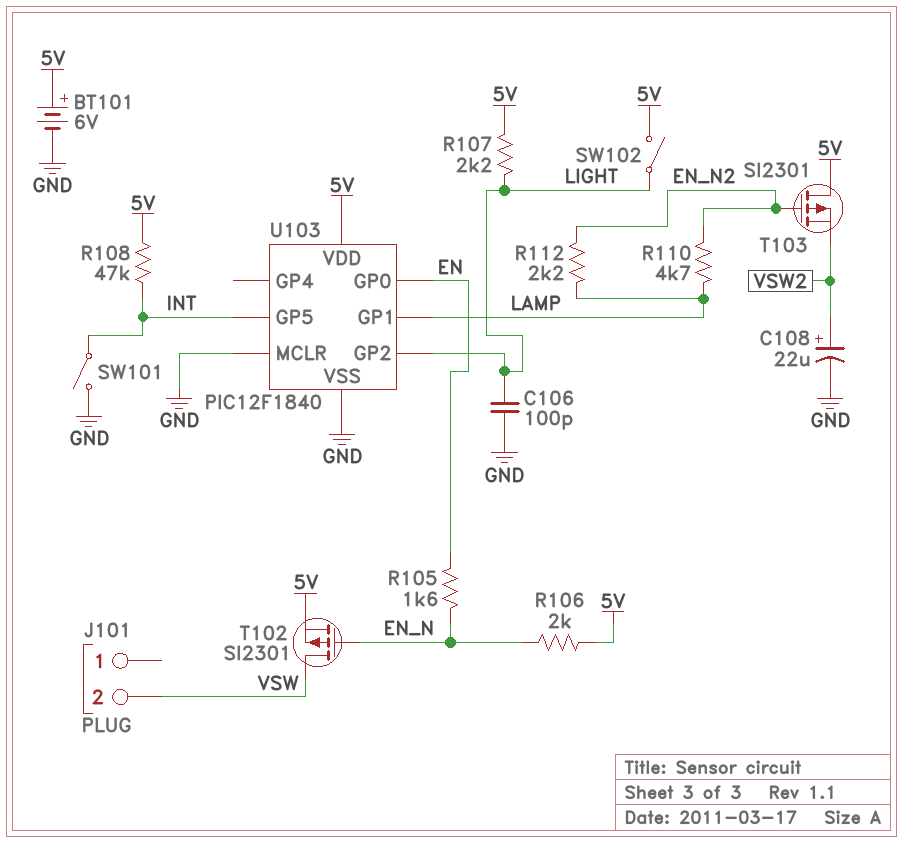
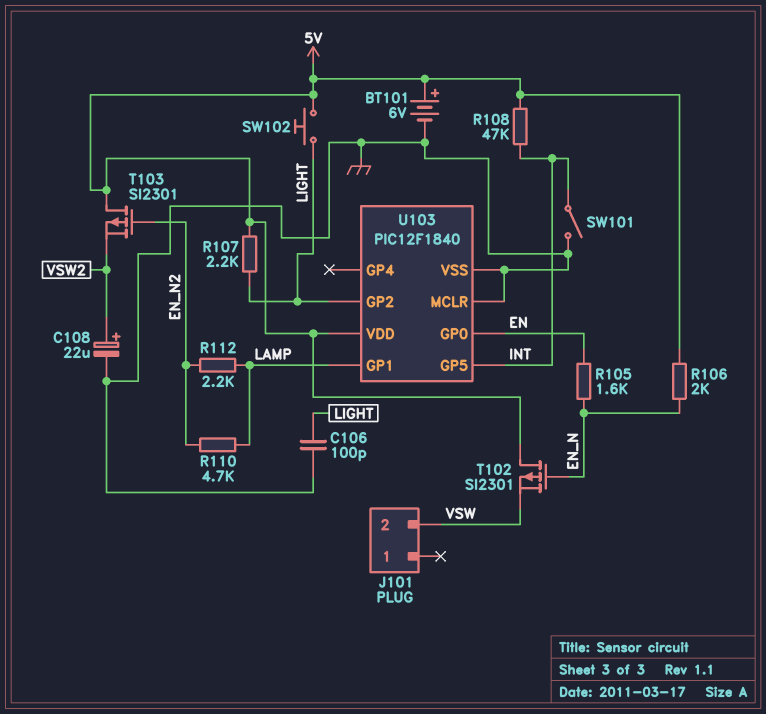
SW102: switch (5V, LIGHT) -> button (5V, LIGHT)
T102: PMOS SI2301 (G EN_N, D VSW, S 5V) -> PMOS SI2301 (G EN_N, D 5V, S VSW)

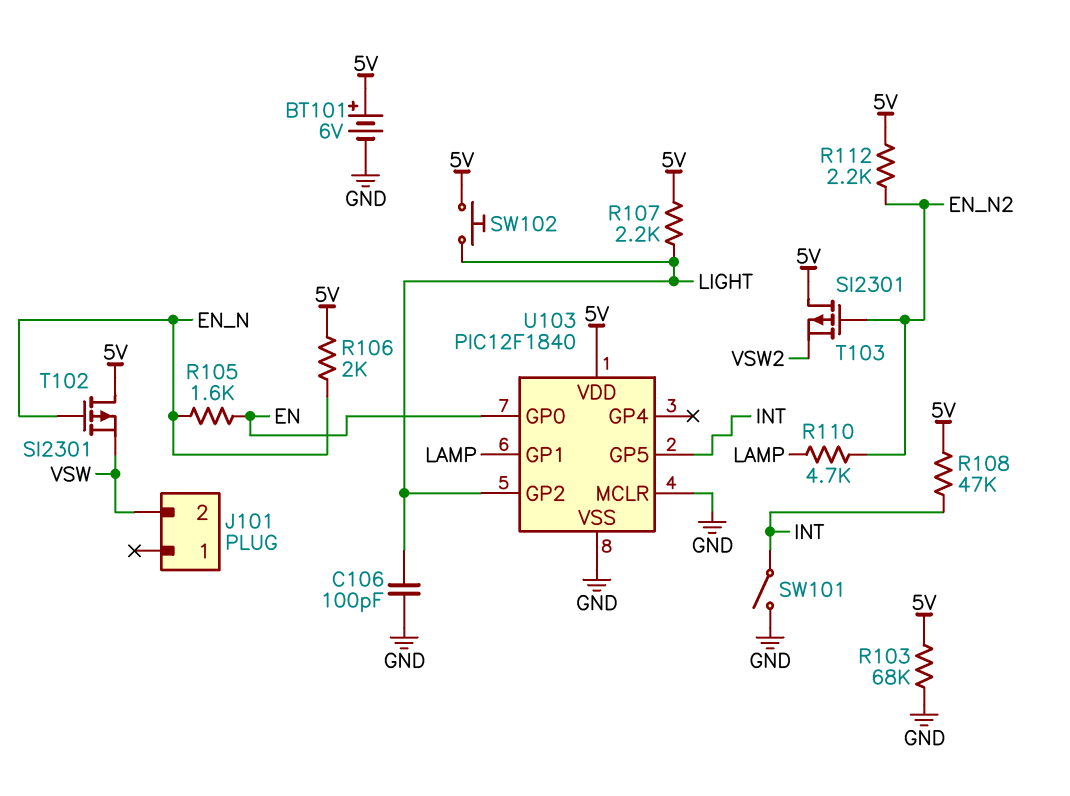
C108: 22uF (plus VSW2, minus GND) -> none
R103: none -> 68k (5V, GND)
R112: 2.2k (EN_N2, LAMP) -> 2.2k (5V, EN_N2)

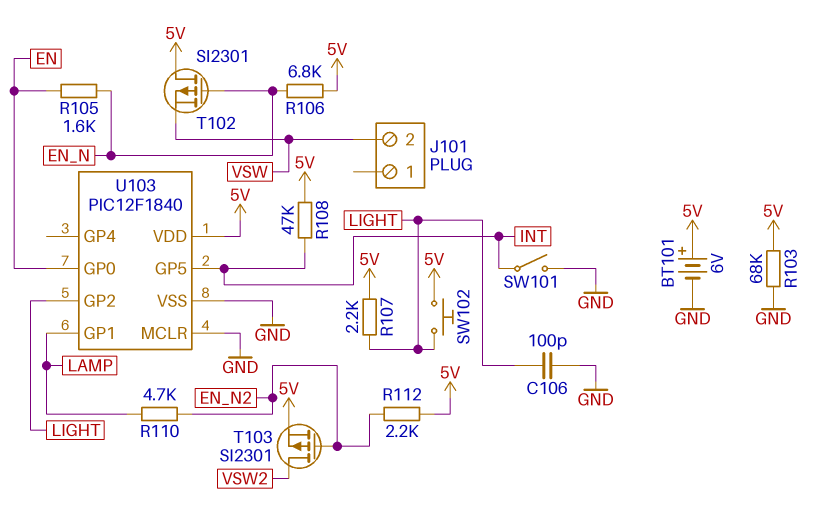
R106: 2k (5V, EN_N) -> 6.8k (5V, EN_N)
T103: PMOS SI2301 (G EN_N2, D 5V, S VSW2) -> PMOS SI2301 (G EN_N2, D VSW2, S 5V)

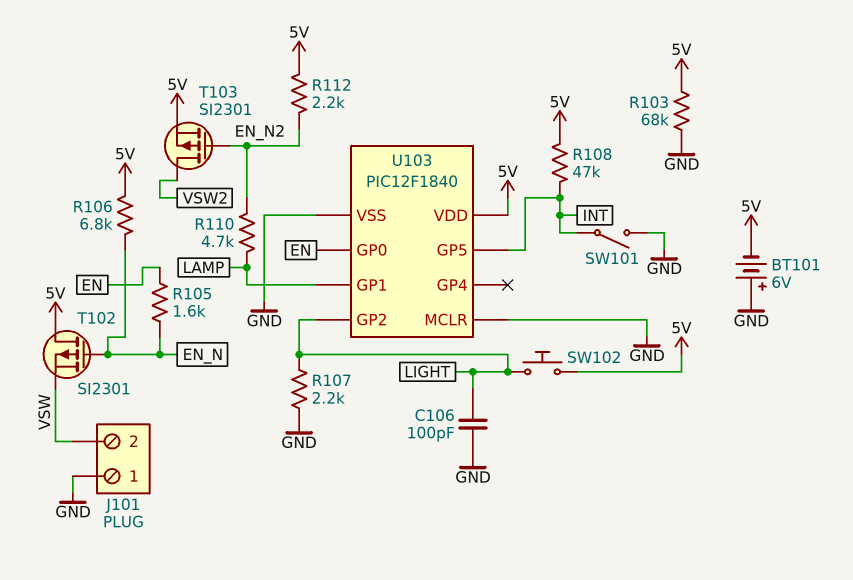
BT101: 6V (plus 5V, minus GND) -> 6V (plus GND, minus 5V)
J101 pin 1: none -> GND
R107: 2.2k (5V, LIGHT) -> 2.2k (GND, LIGHT)

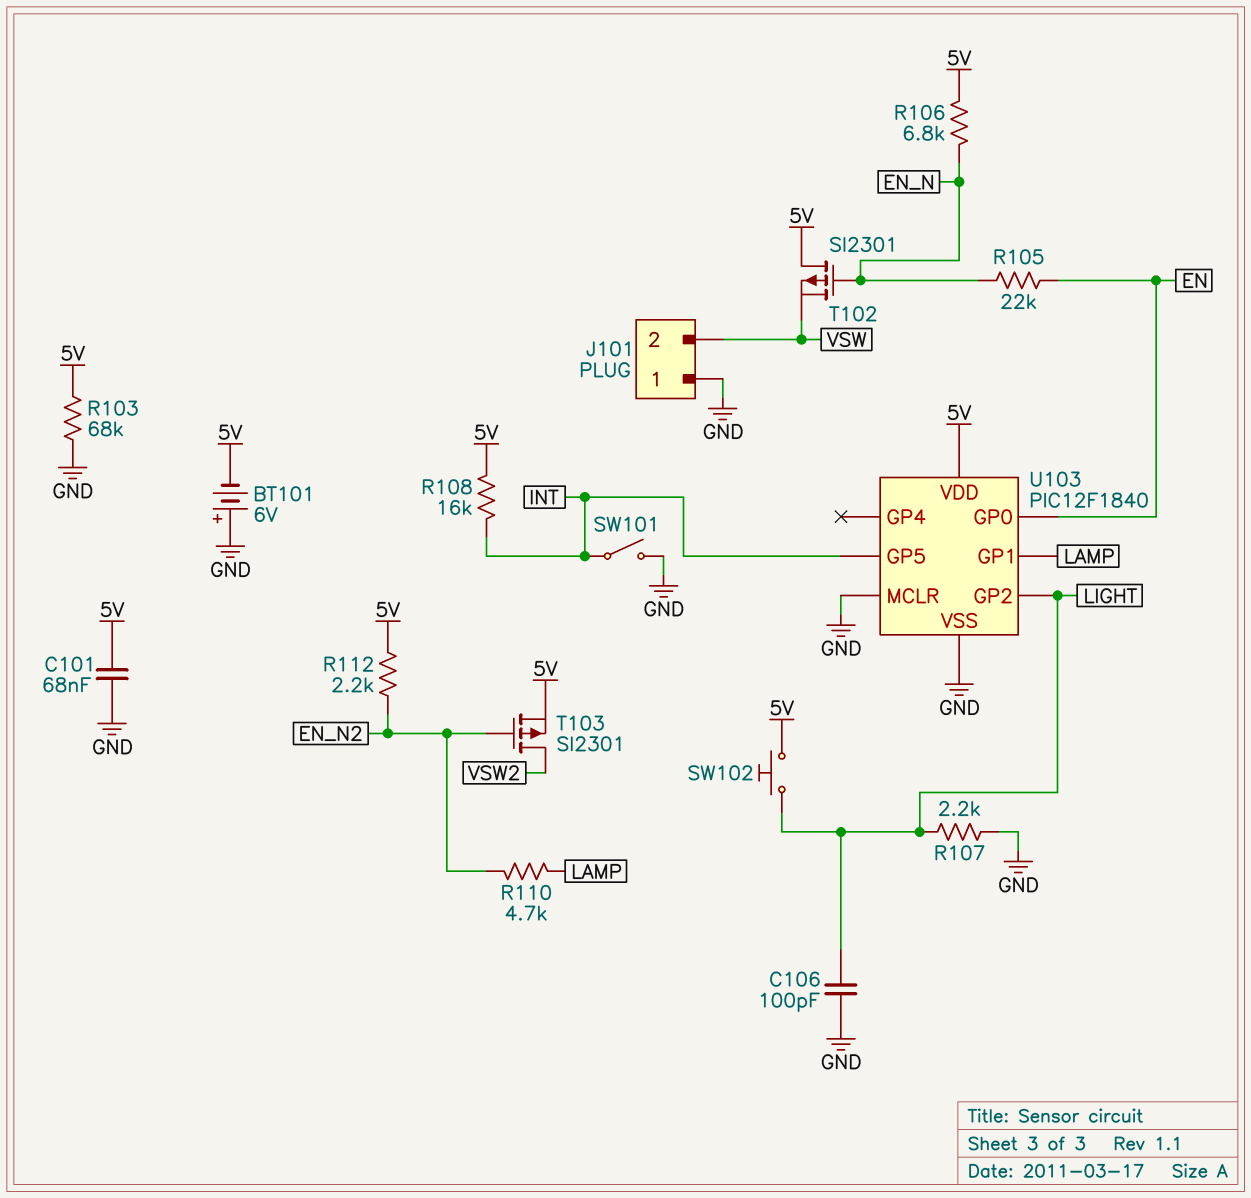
C101: none -> 68nF (5V, GND)
R105: 1.6k (EN, EN_N) -> 22k (EN, EN_N)
R108: 47k (5V, INT) -> 16k (5V, INT)

